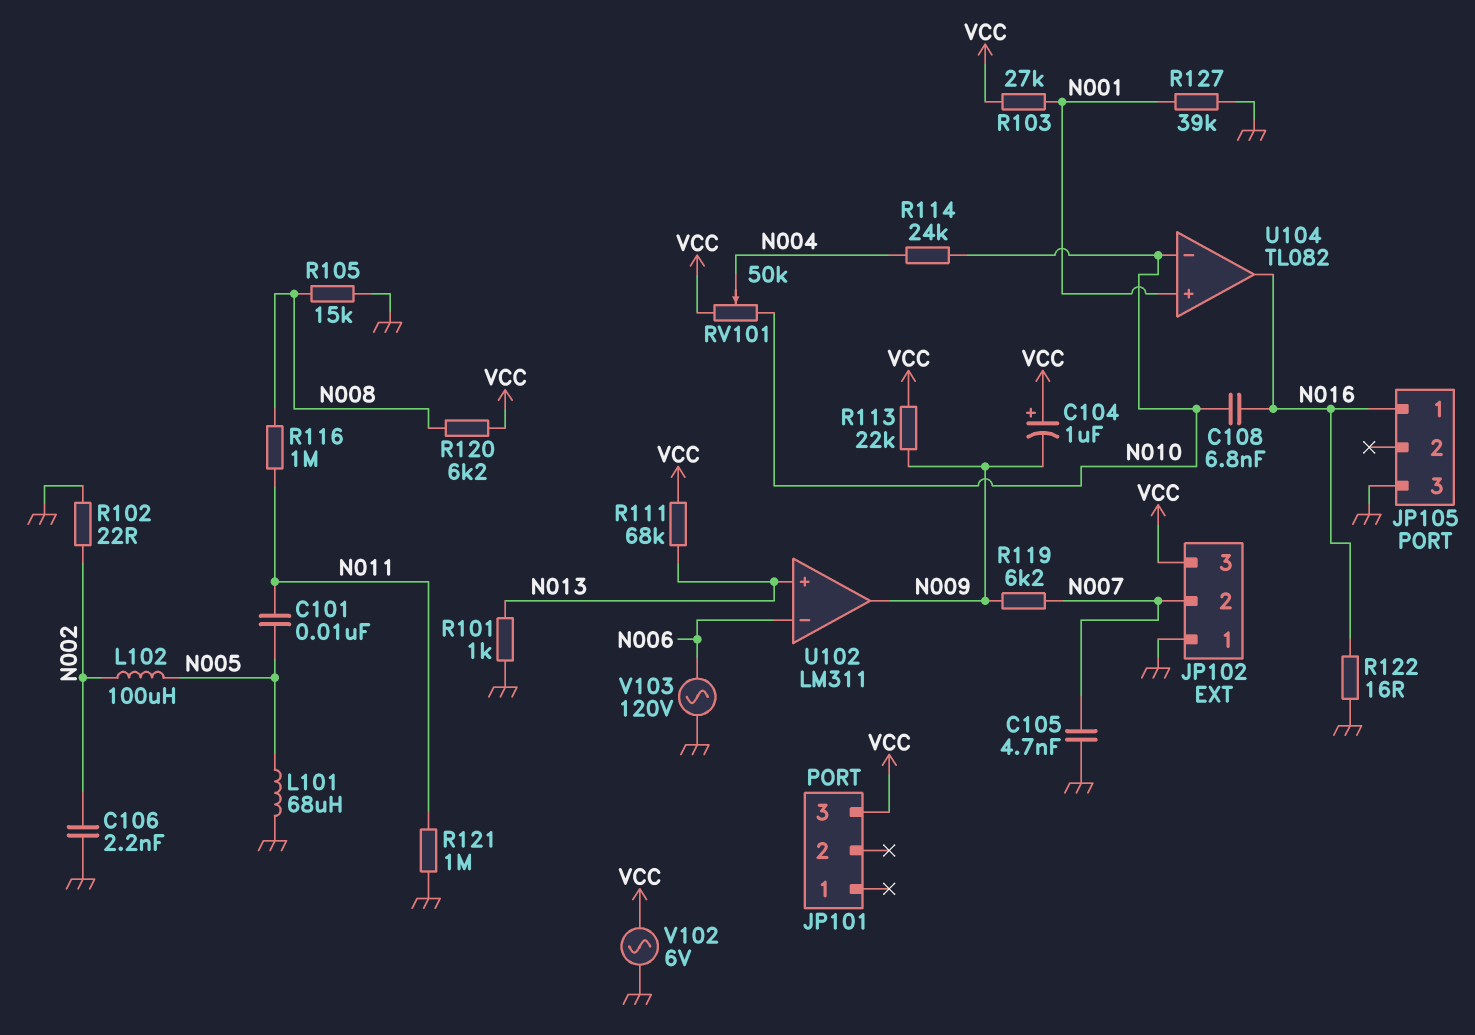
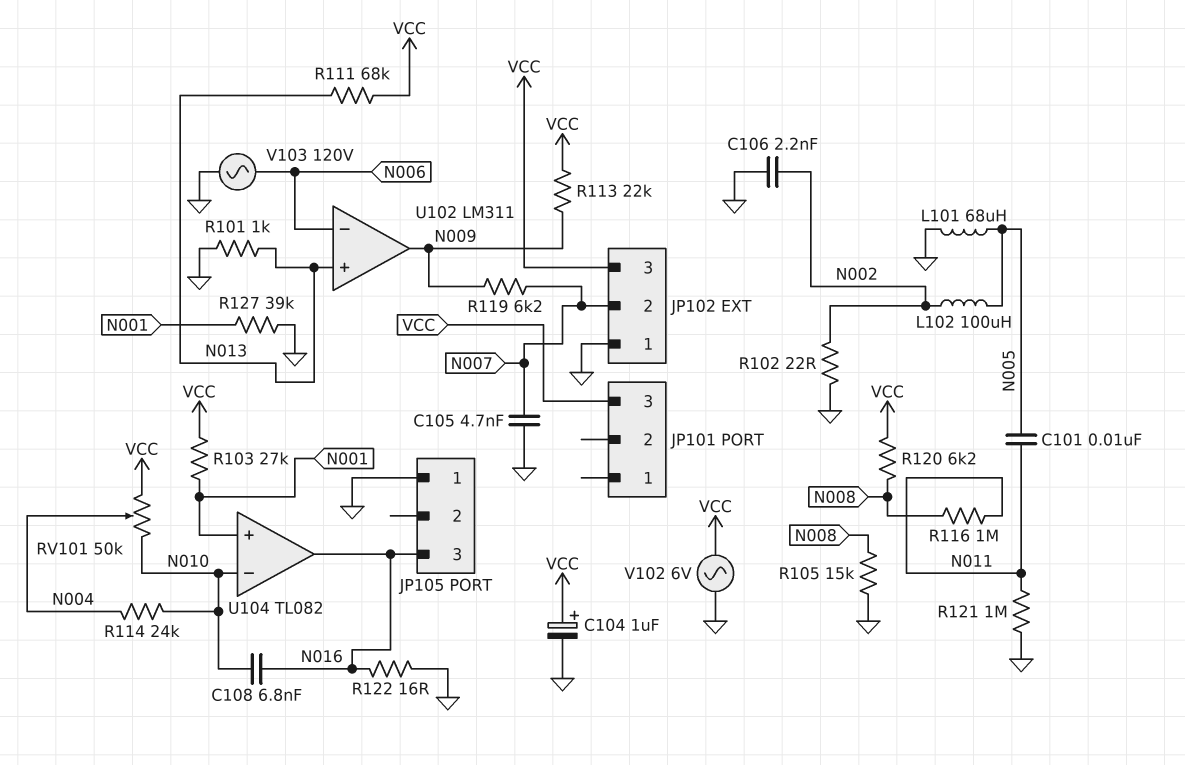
C104: 1uF (plus VCC, minus N009) -> 1uF (plus VCC, minus GND)
JP105 pin 1: N016 -> GND
JP105 pin 3: GND -> N016

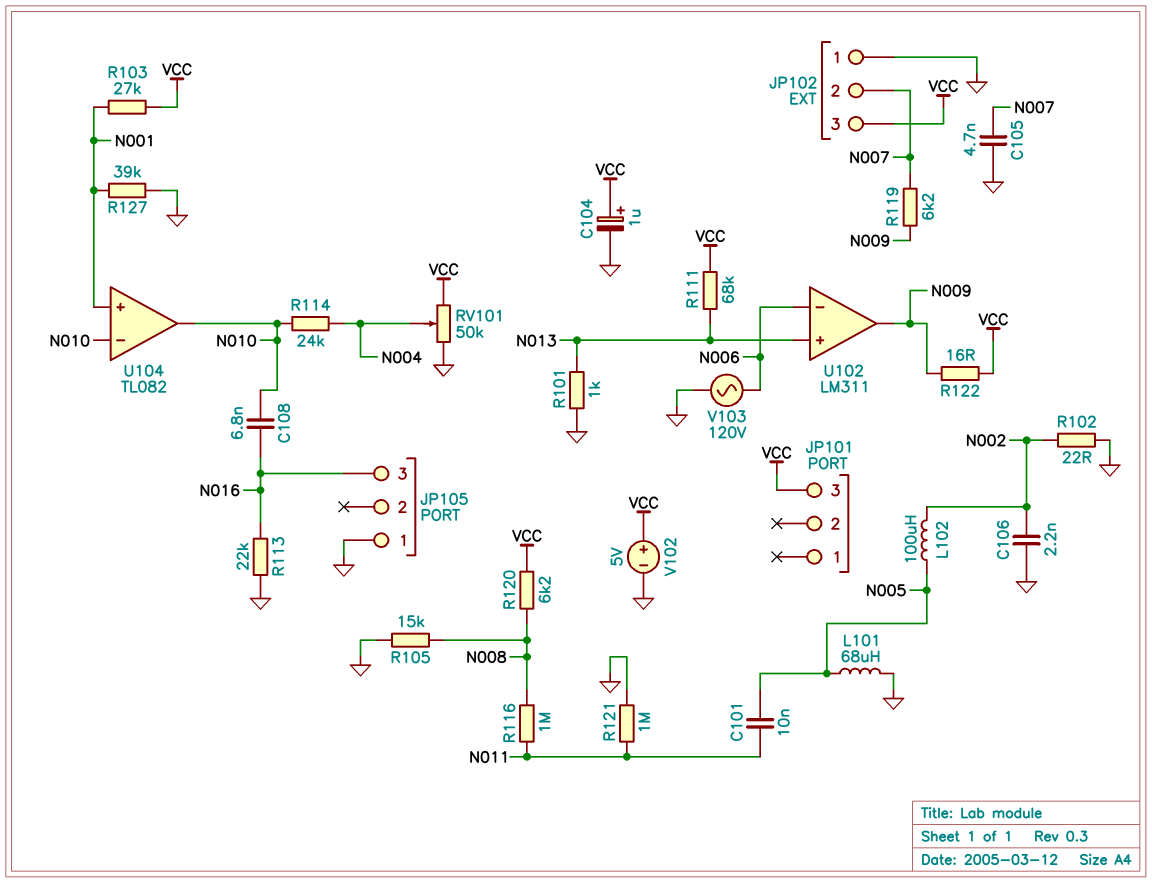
R113: 22k (N009, VCC) -> 22k (GND, N016)
R122: 16 (GND, N016) -> 16 (N009, VCC)
RV101: 50k (N010, VCC, wiper N004) -> 50k (GND, VCC, wiper N004)
U104 pin out: N016 -> N010
V102: AC 6V (GND, VCC) -> 5V (plus VCC, minus GND)

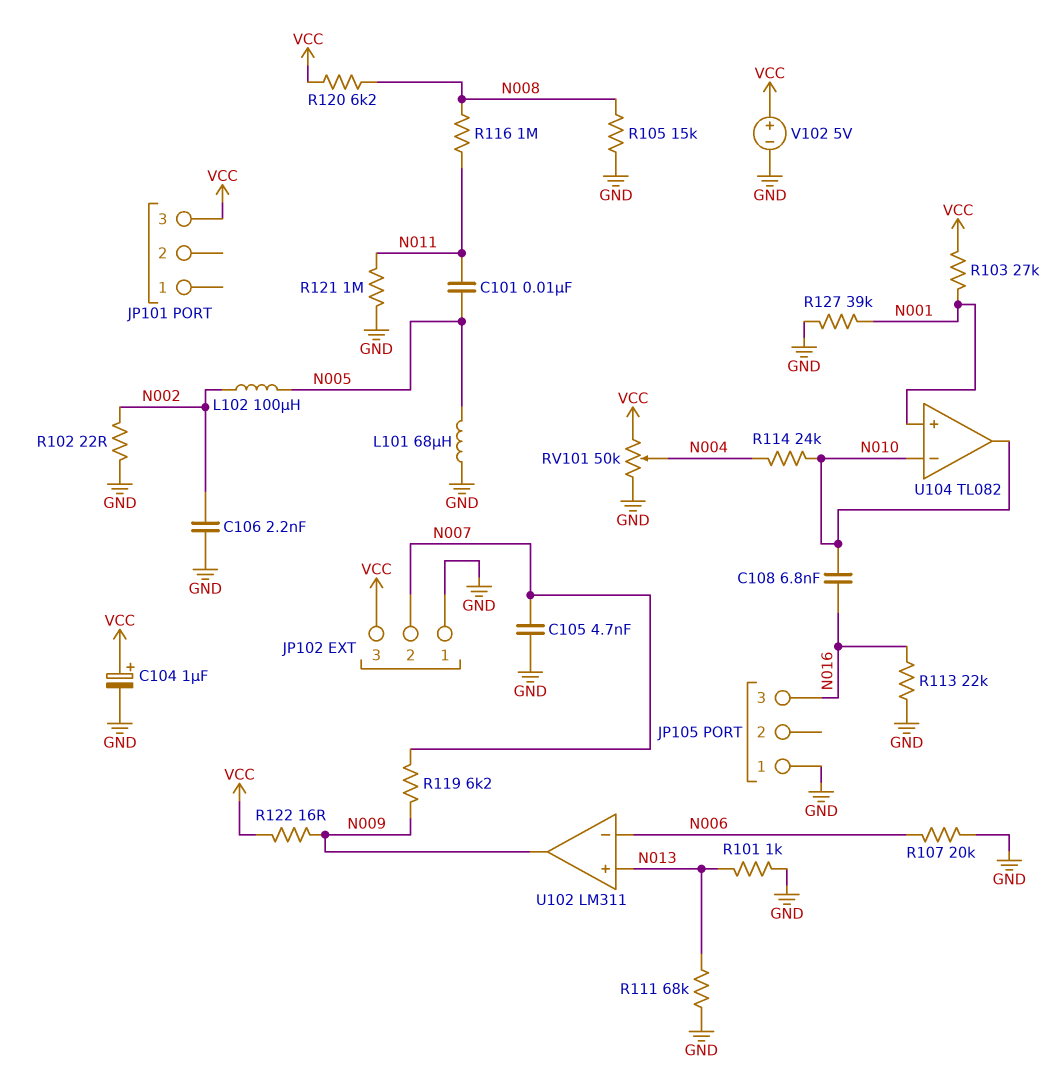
R107: none -> 20k (GND, N006)
R111: 68k (N013, VCC) -> 68k (GND, N013)
V103: AC 120V (GND, N006) -> none

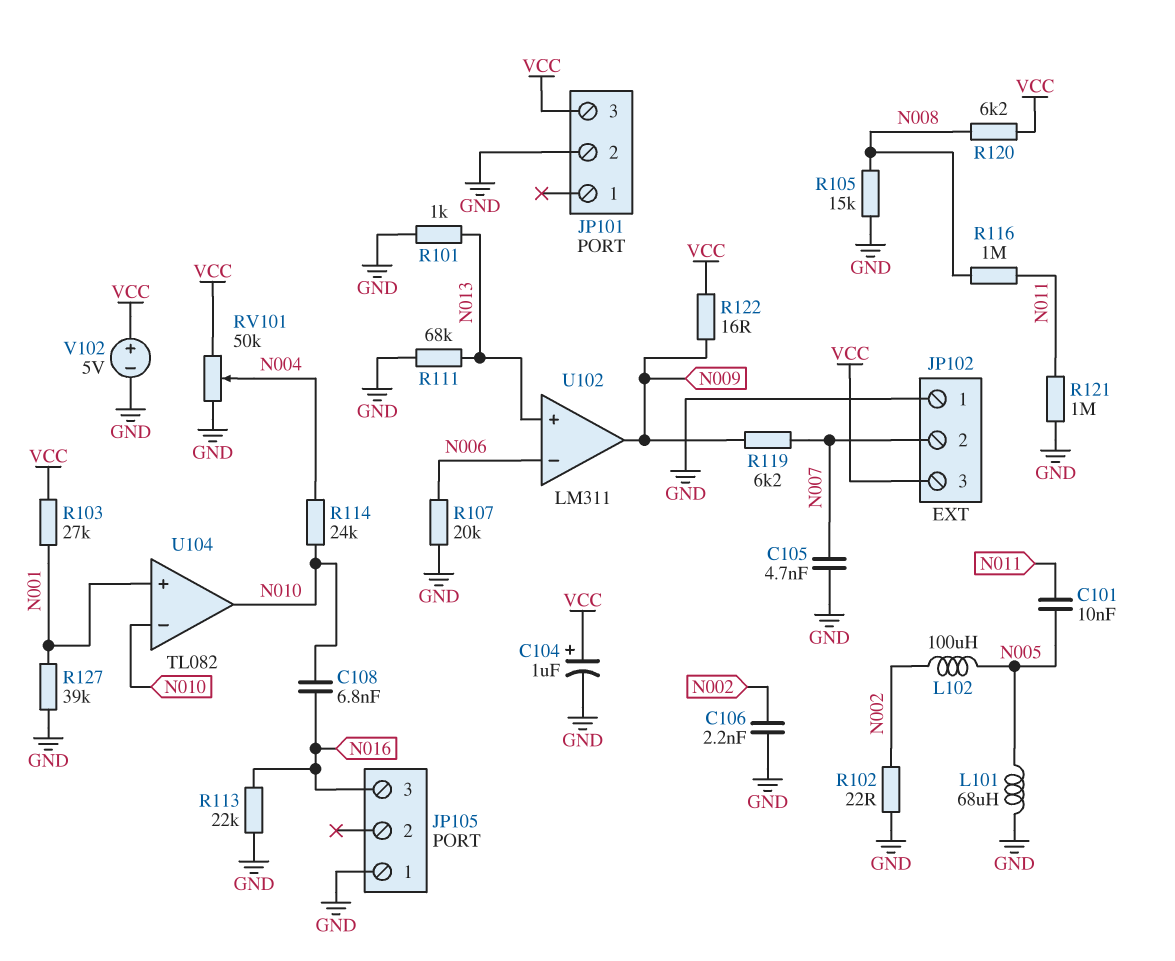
JP101 pin 2: none -> GND

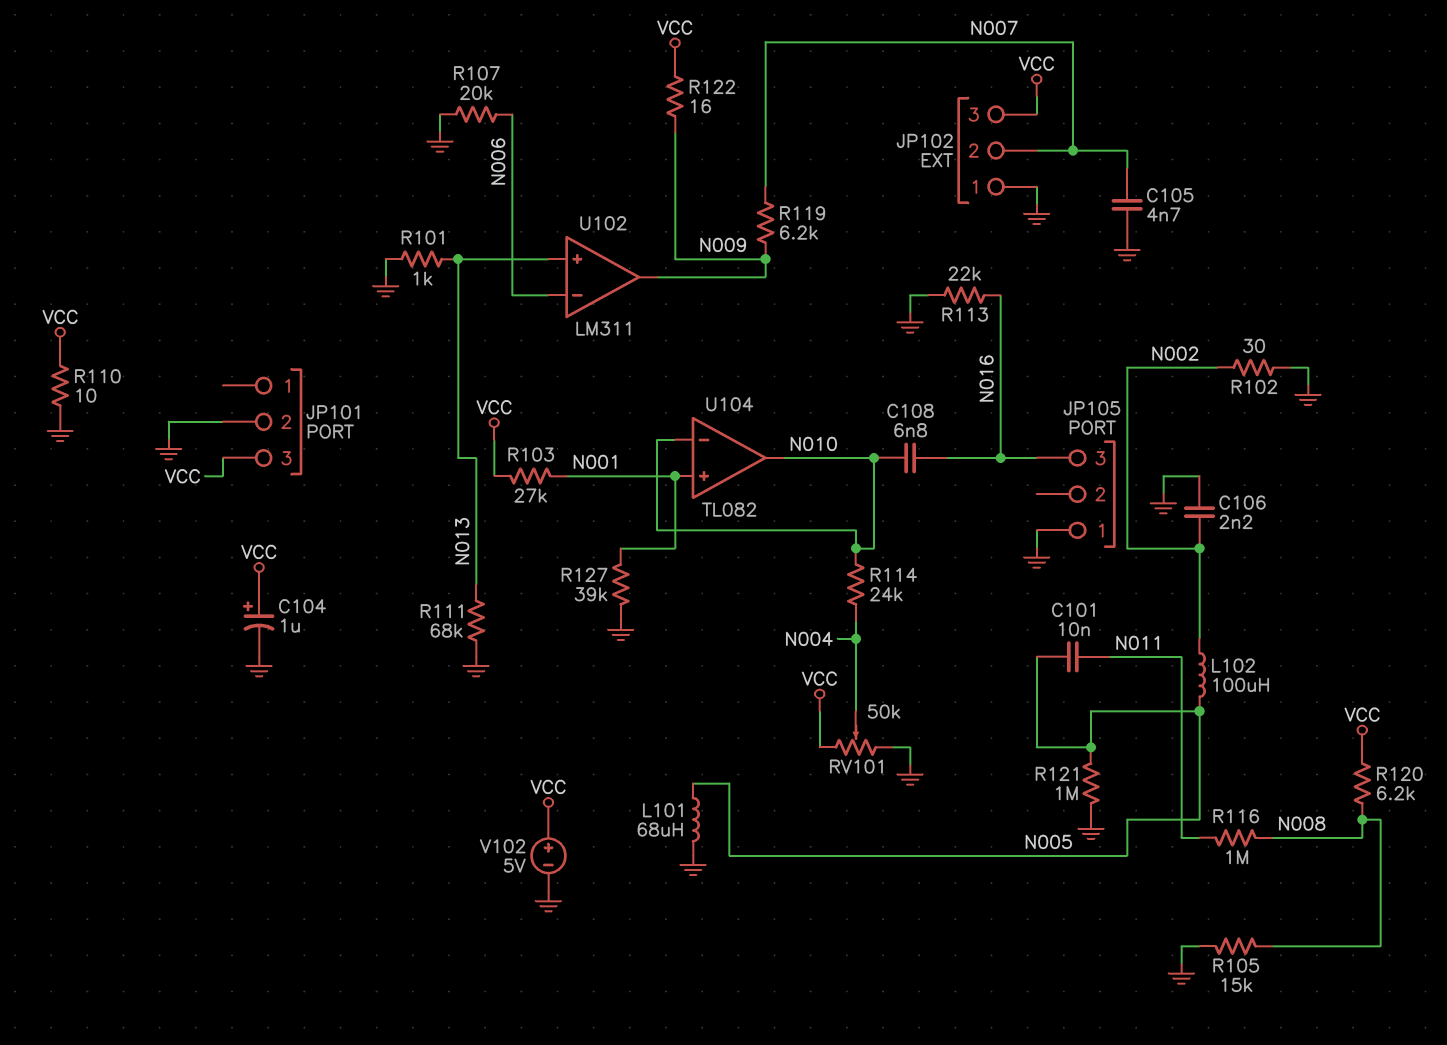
R102: 22 (GND, N002) -> 30 (GND, N002)
R110: none -> 10 (GND, VCC)
R121: 1M (GND, N011) -> 1M (GND, N005)

